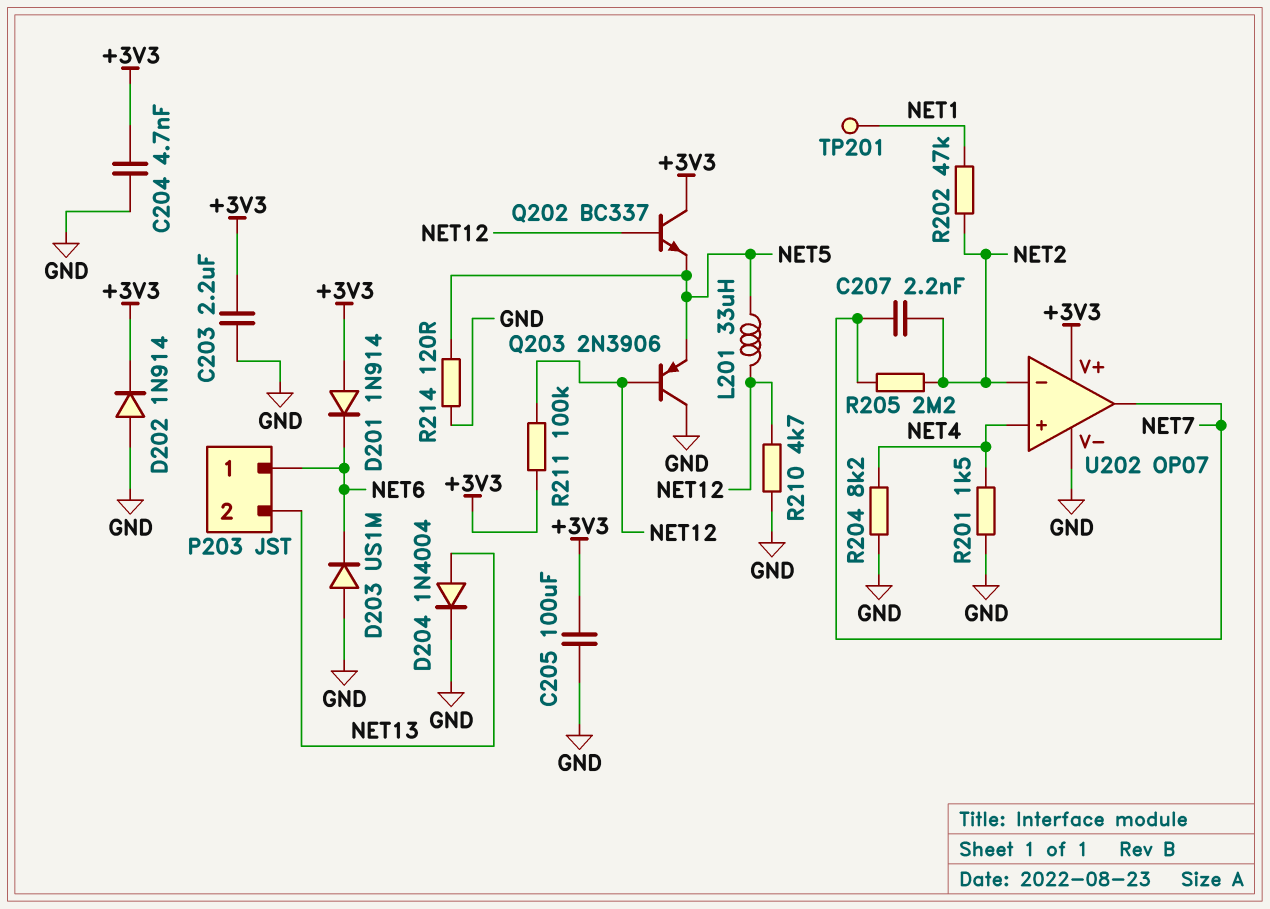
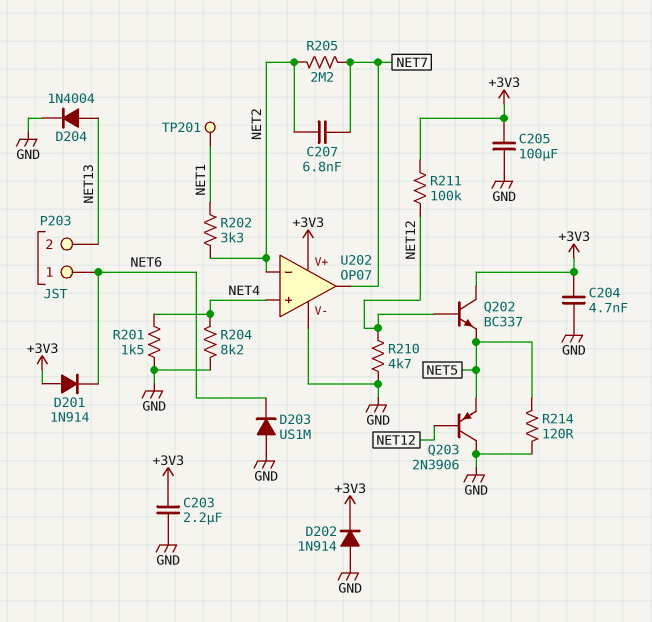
C207: 2.2nF (NET2, NET7) -> 6.8nF (NET2, NET7)
L201: 33uH (NET5, NET12) -> none
R202: 47k (NET1, NET2) -> 3.3k (NET1, NET2)

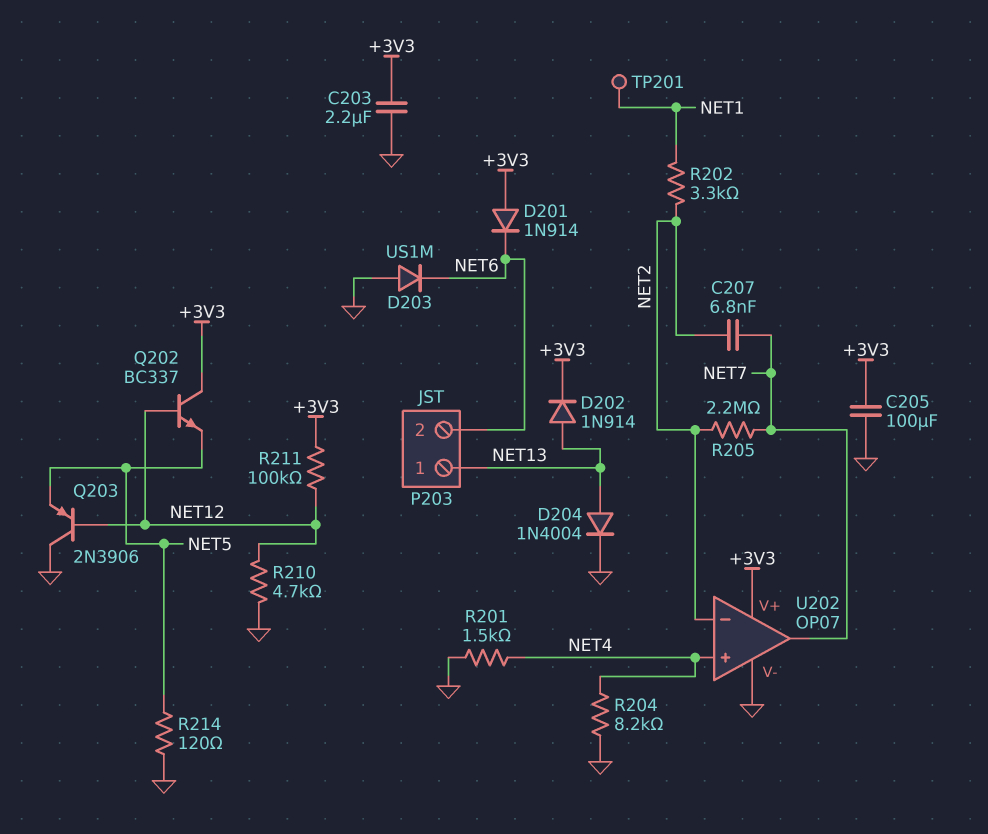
C204: 4.7nF (+3V3, GND) -> none
D202: diode 1N914 (A GND, K +3V3) -> diode 1N914 (A NET13, K +3V3)
P203 pin 1: NET6 -> NET13
P203 pin 2: NET13 -> NET6

